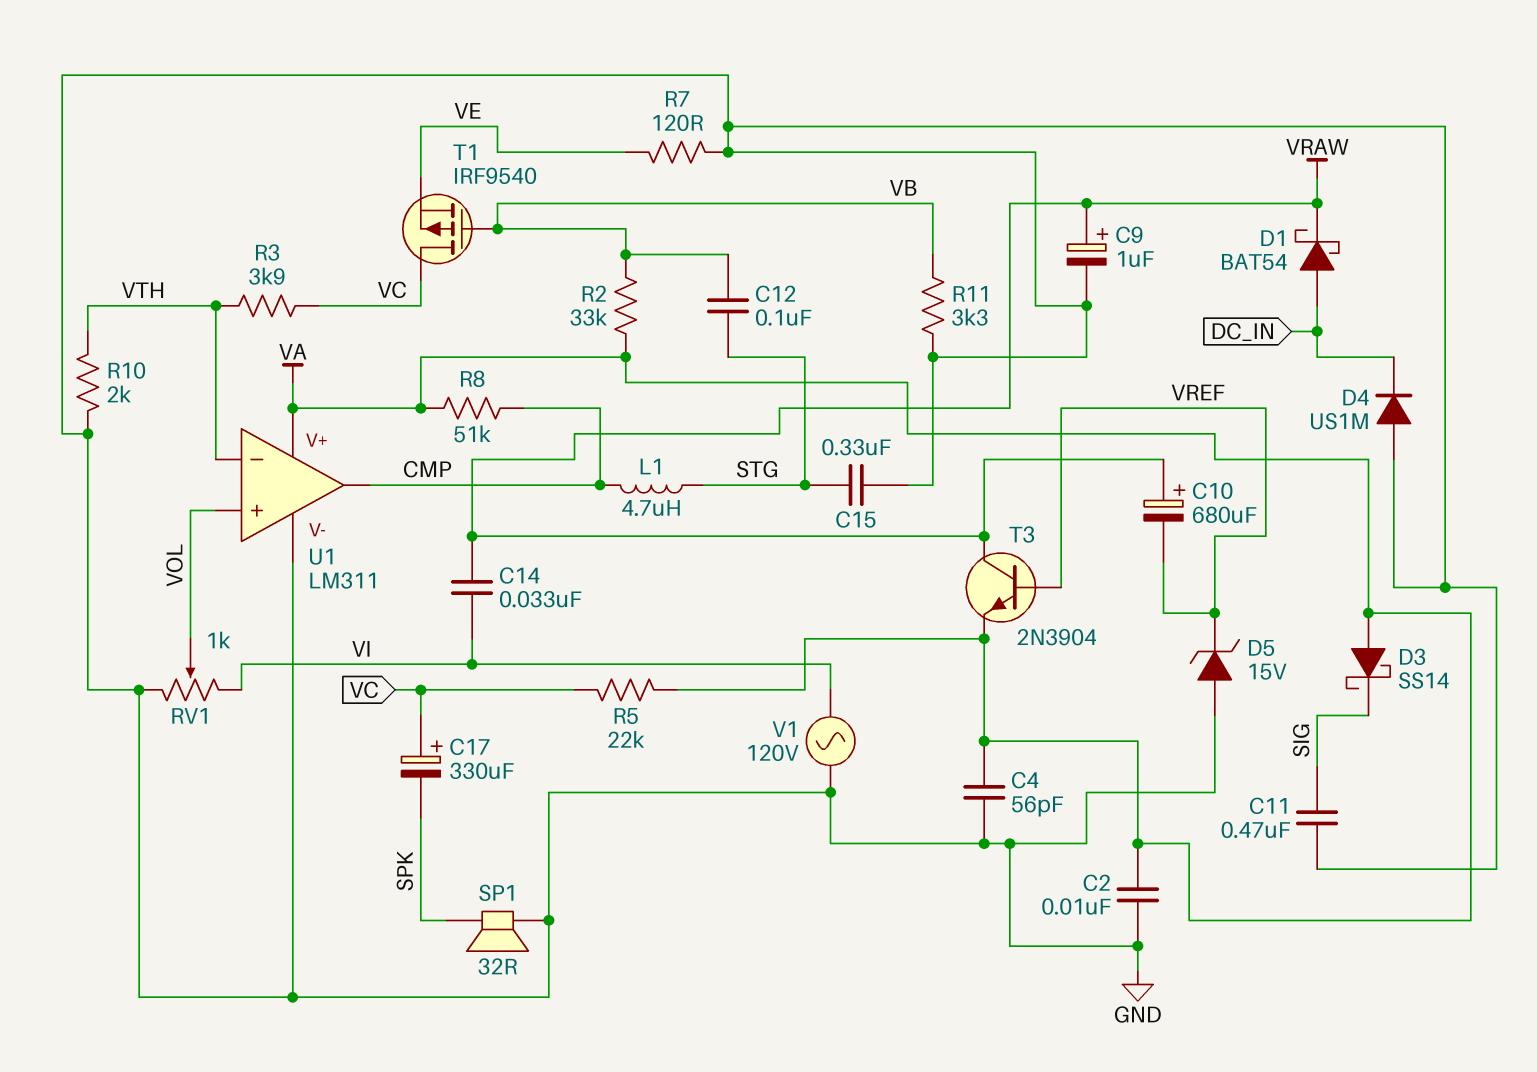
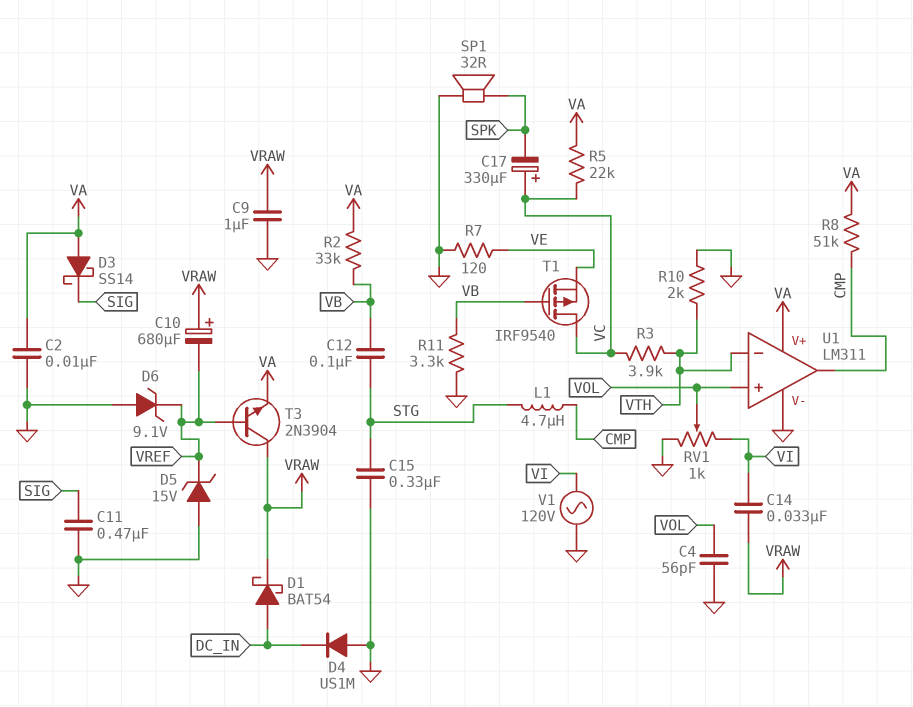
C4: 56pF (GND, VA) -> 56pF (GND, VOL)
C9: 1uF (plus VRAW, minus GND) -> 1uF (GND, VRAW)
D6: none -> zener 9.1V (A GND, K VREF)

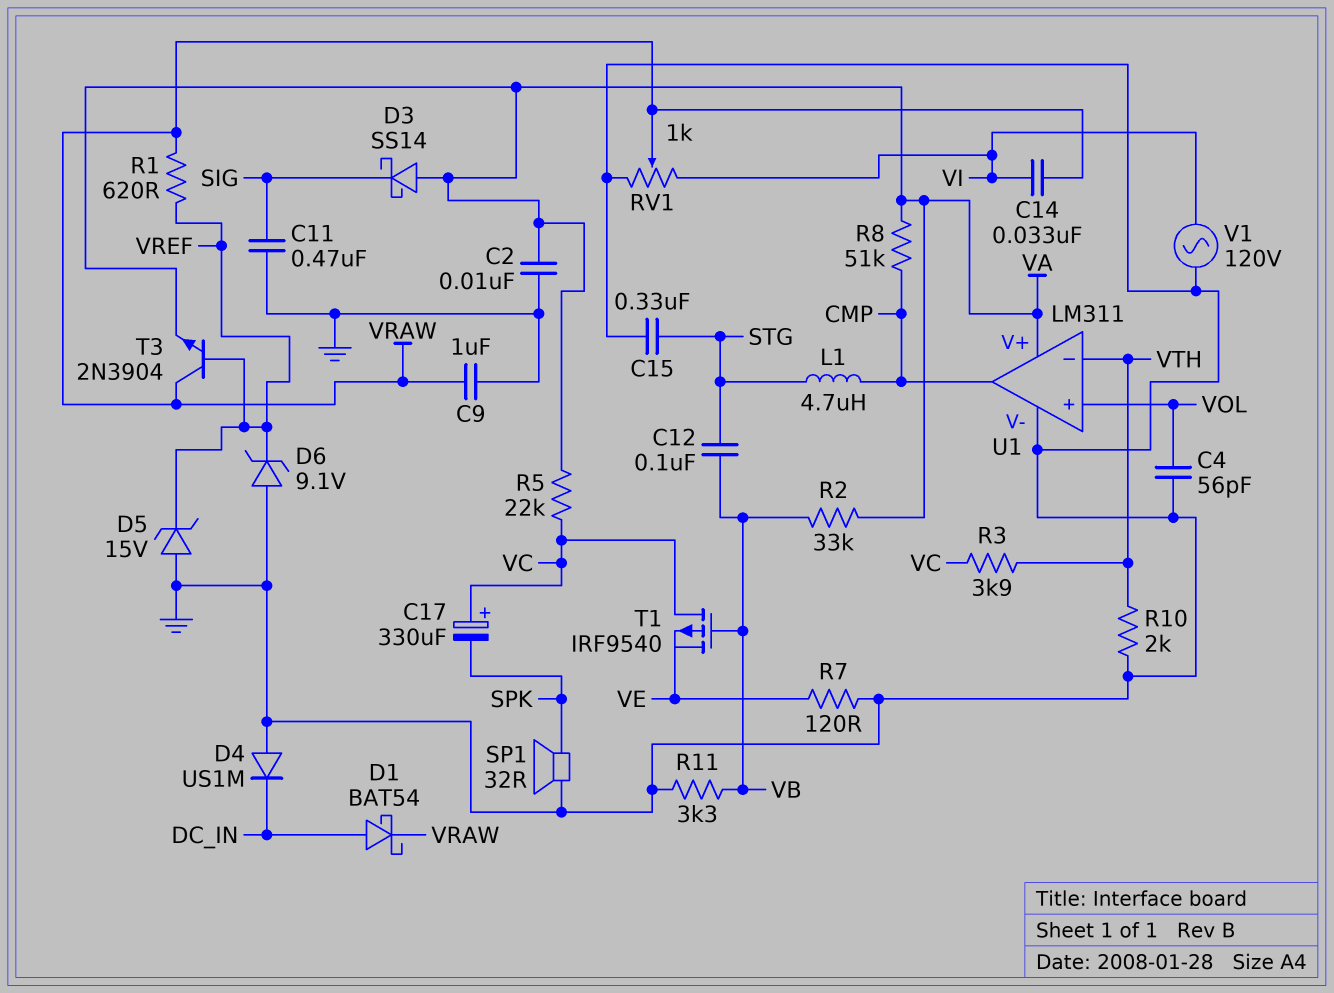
C10: 680uF (plus VRAW, minus VREF) -> none
R1: none -> 620 (VRAW, VREF)
RV1: 1k (GND, VI, wiper VOL) -> 1k (GND, VI, wiper VRAW)

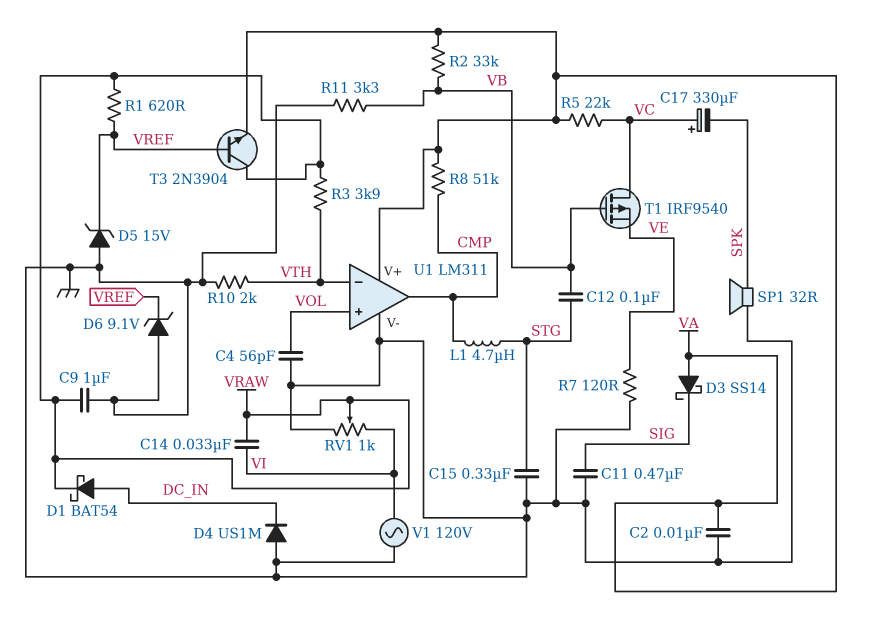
R3: 3.9k (VC, VTH) -> 3.9k (VRAW, VTH)

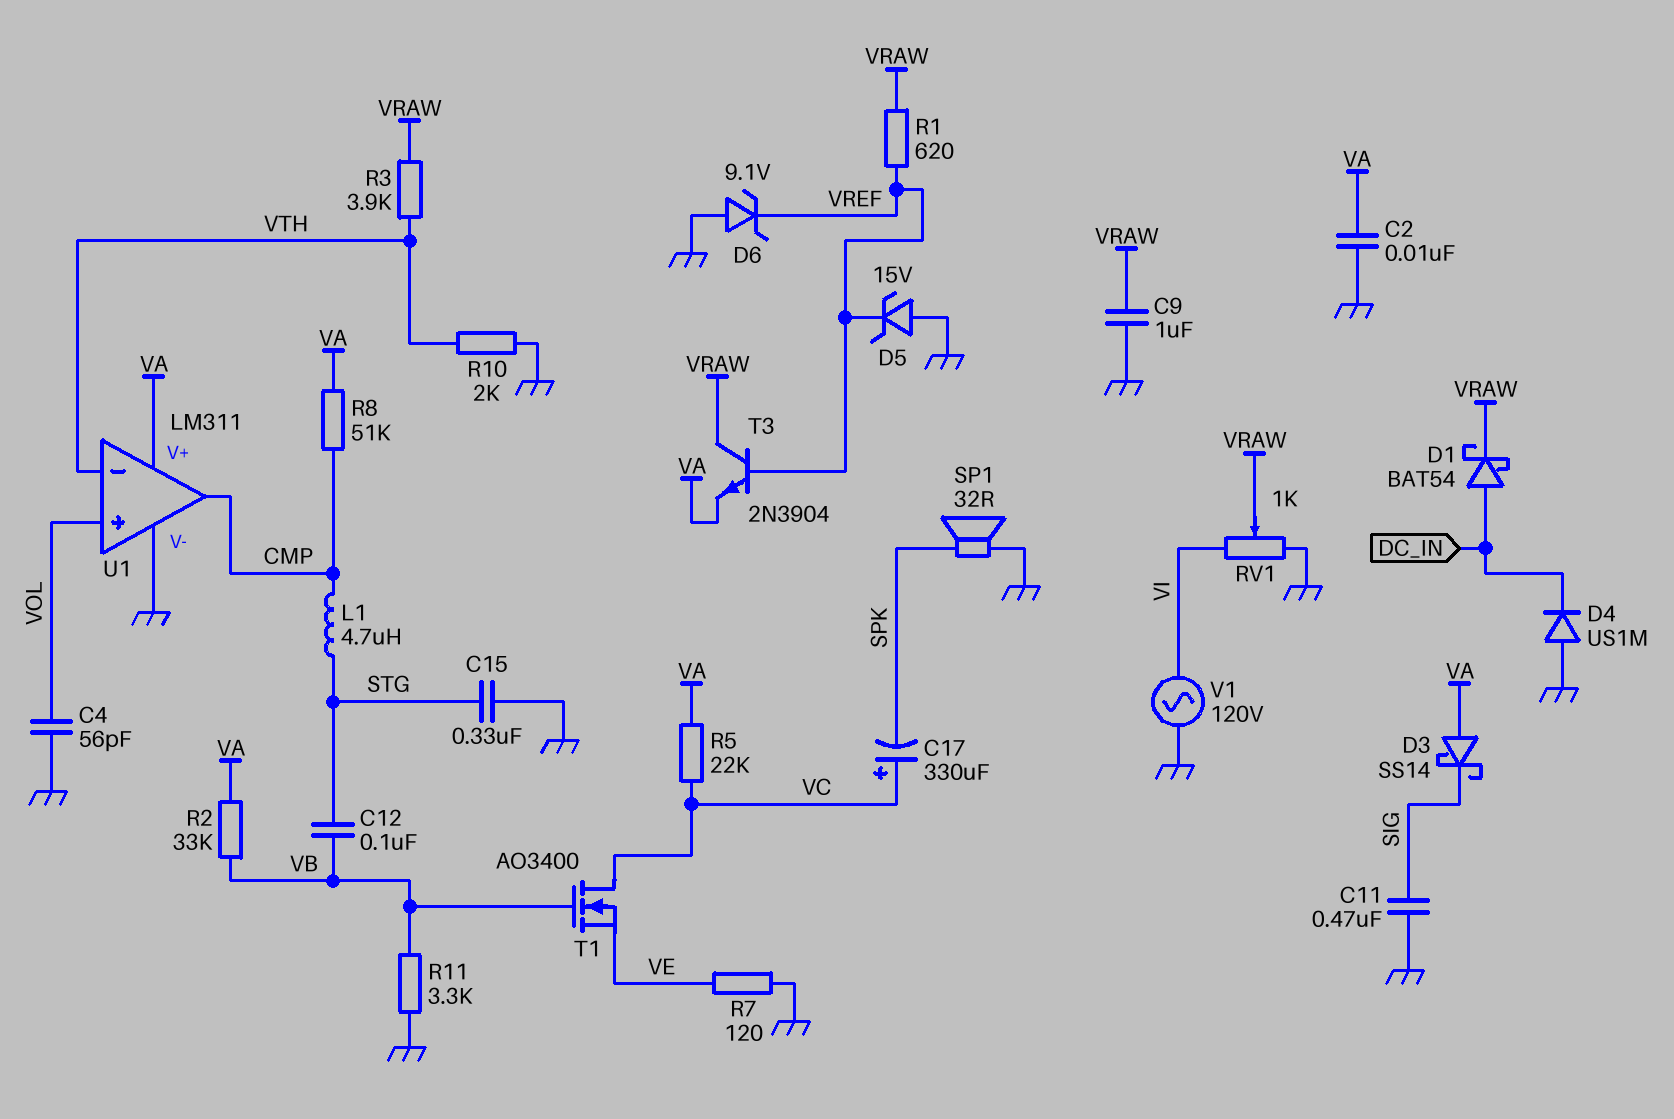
C14: 33nF (VI, VRAW) -> none
T1: PMOS IRF9540 (G VB, D VC, S VE) -> NMOS AO3400 (G VB, D VC, S VE)

